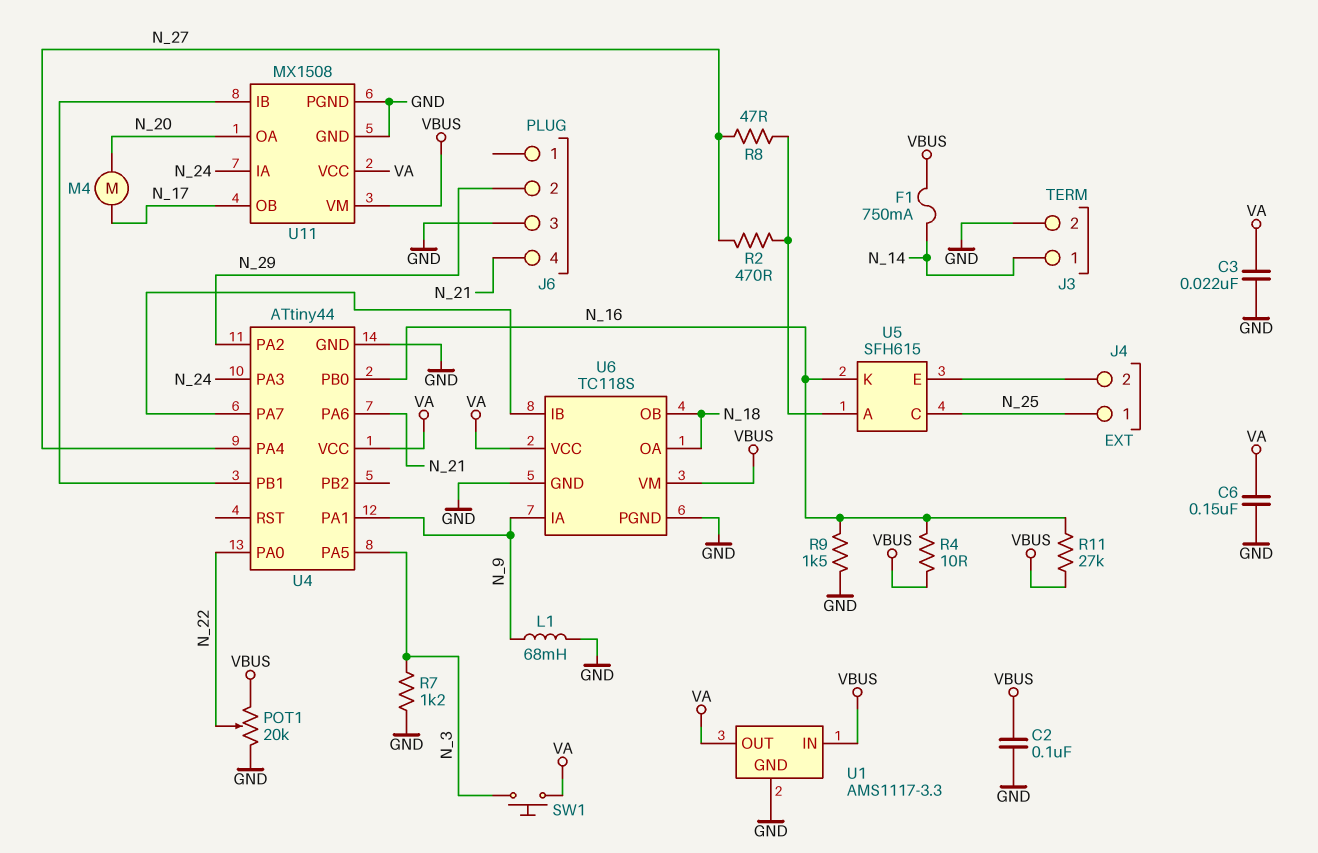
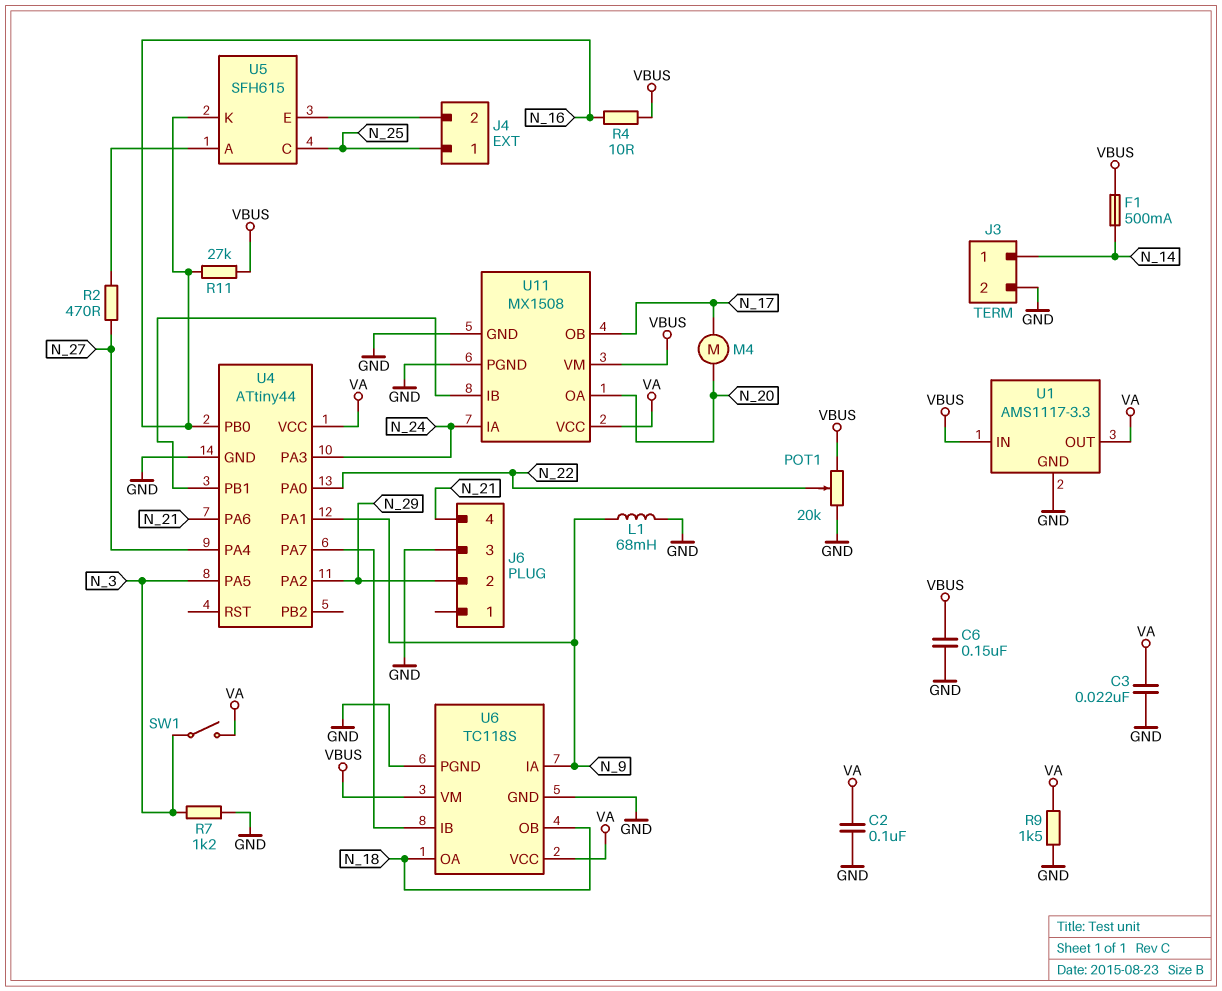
C2: 100nF (GND, VBUS) -> 100nF (GND, VA)
C6: 150nF (GND, VA) -> 150nF (GND, VBUS)
F1: 750mA (N_14, VBUS) -> 500mA (N_14, VBUS)
R8: 47 (N_27, U5/A) -> none
R9: 1.5k (GND, N_16) -> 1.5k (GND, VA)
SW1: button (N_3, VA) -> switch (N_3, VA)

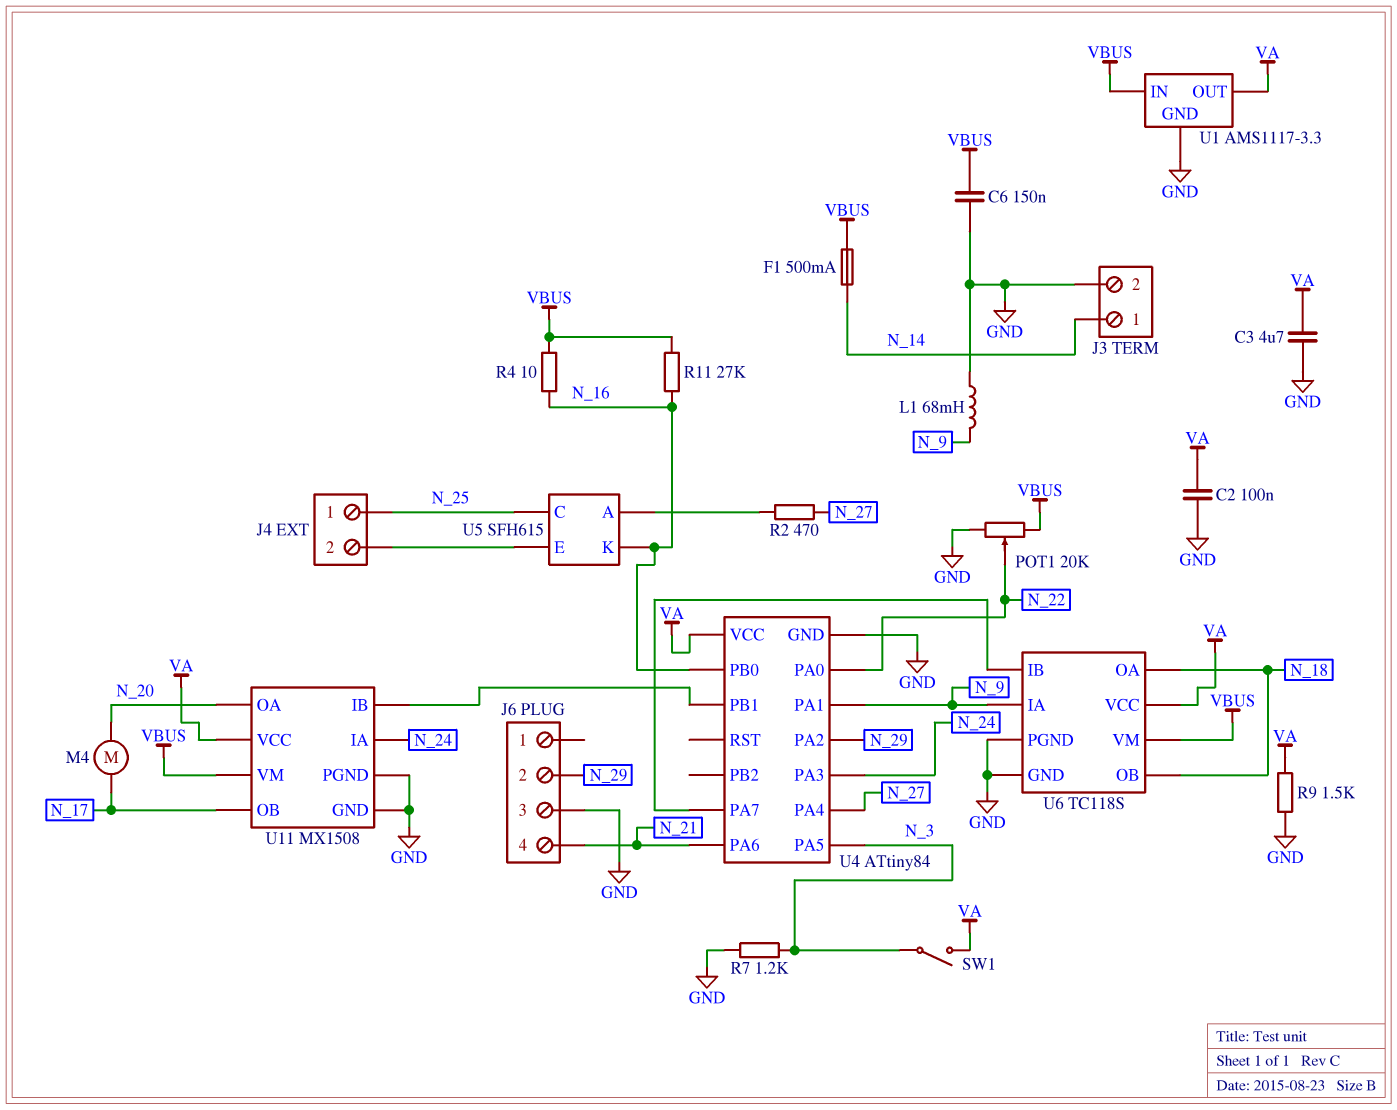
C3: 22nF (GND, VA) -> 4.7uF (GND, VA)
U4: ATtiny44 -> ATtiny84

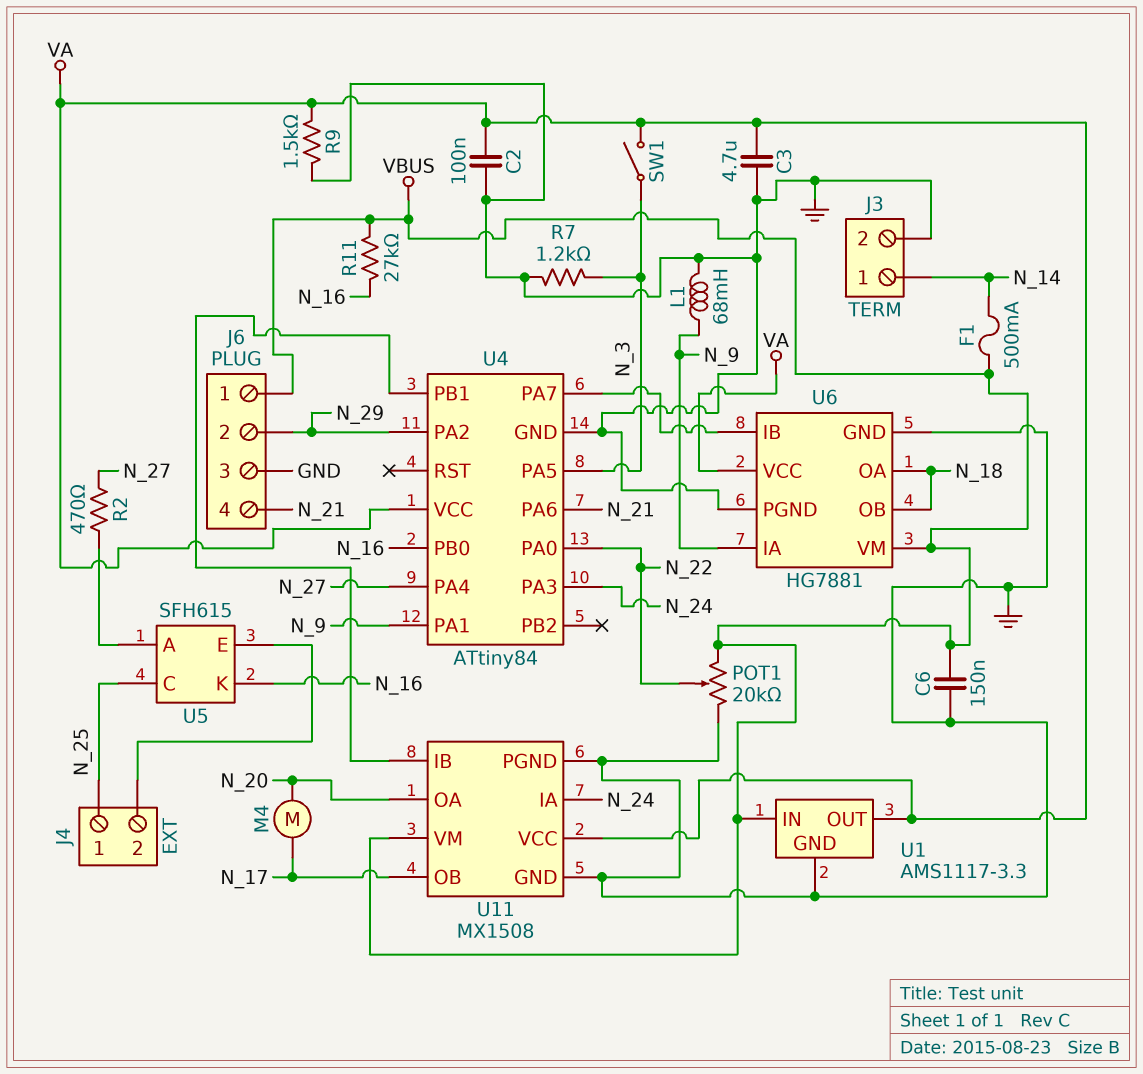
J6 pin 1: none -> VBUS
R4: 10 (N_16, VBUS) -> none
U6: TC118S -> HG7881

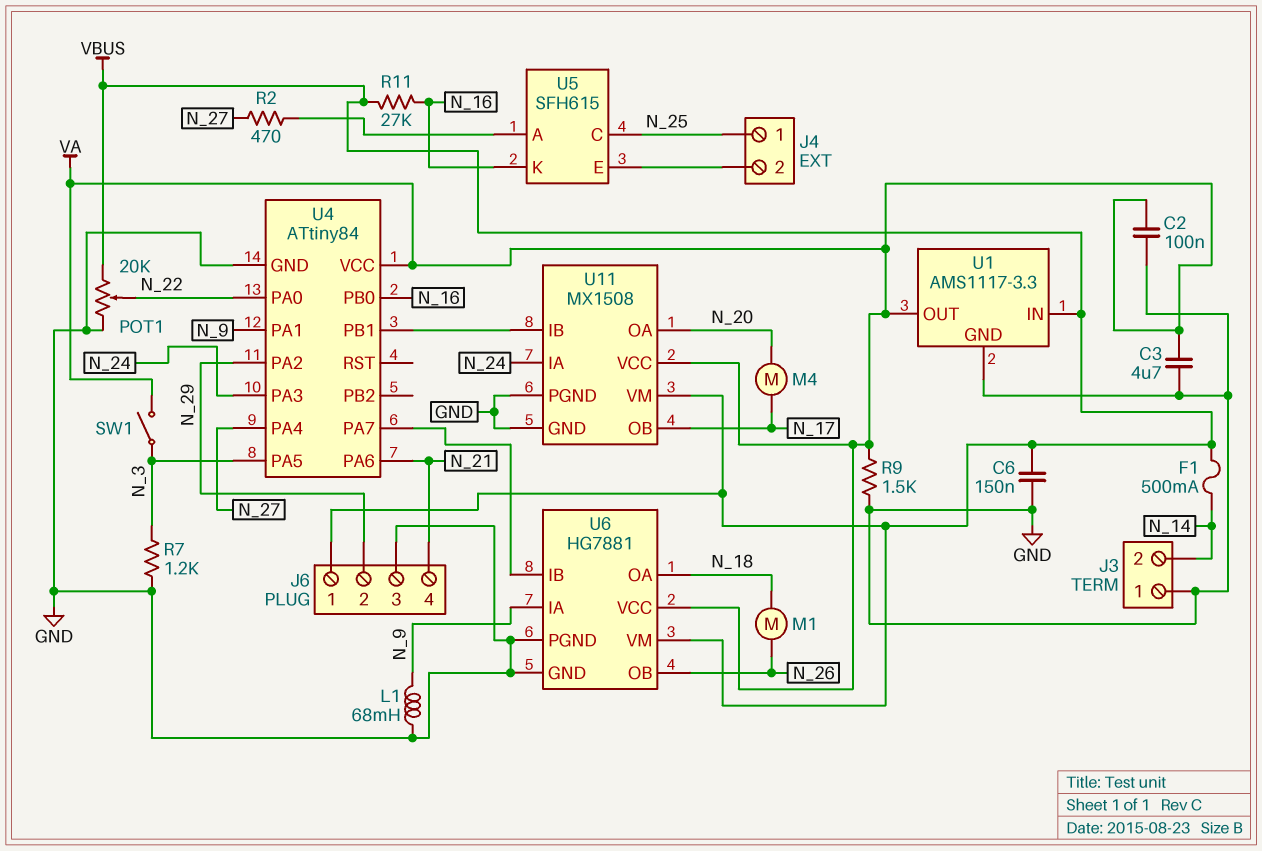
J3 pin 1: N_14 -> GND
J3 pin 2: GND -> N_14
M1: none -> motor (N_18, N_26)
U6 pin OB: N_18 -> N_26

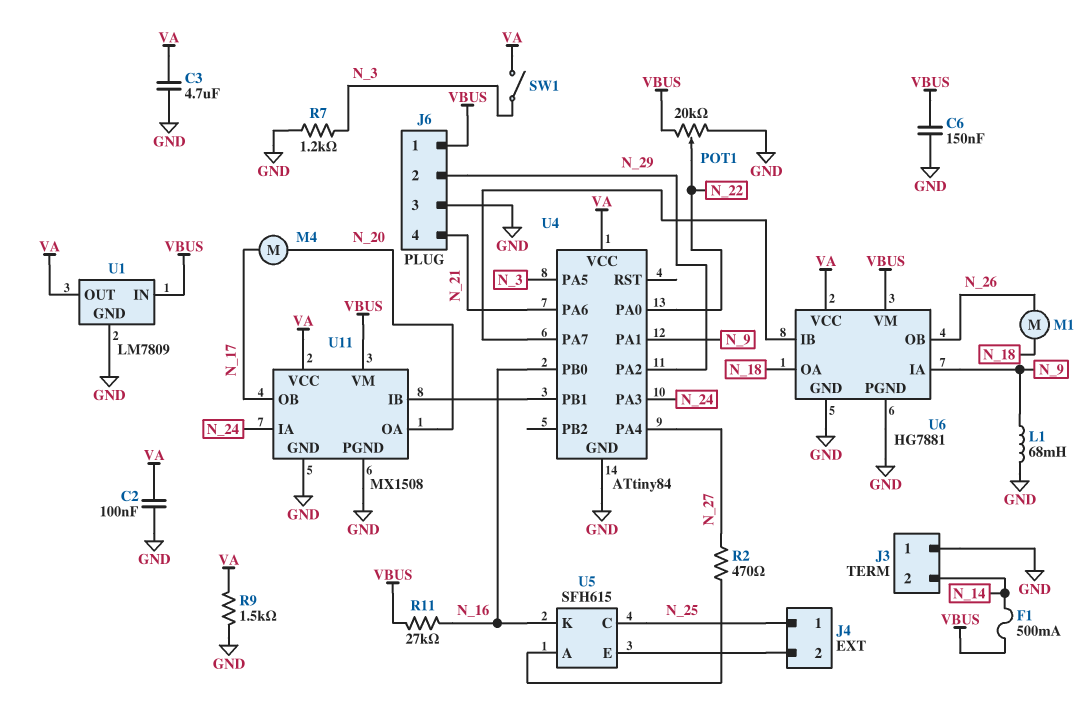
U1: AMS1117-3.3 -> LM7809

